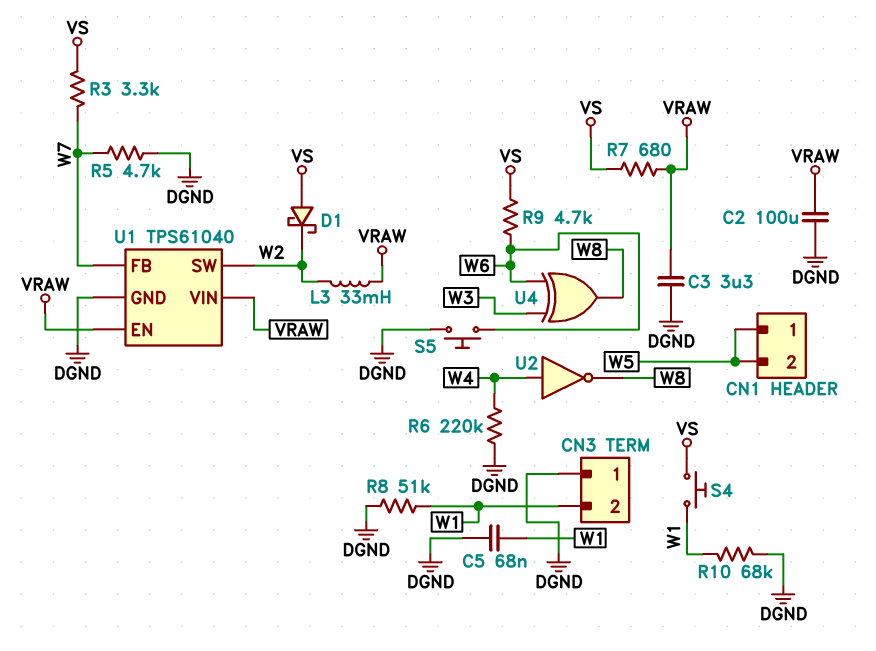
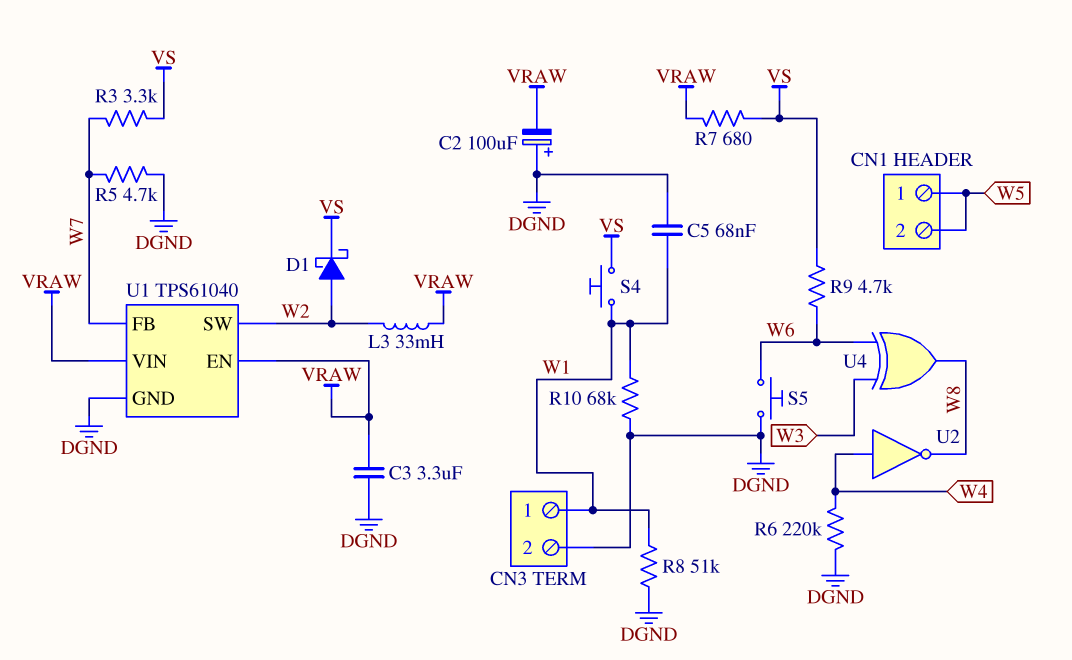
C2: 100uF (DGND, VRAW) -> 100uF (plus DGND, minus VRAW)
CN3 pin 1: DGND -> W1
CN3 pin 2: W1 -> DGND
D1: schottky (A VS, K W2) -> schottky (A W2, K VS)

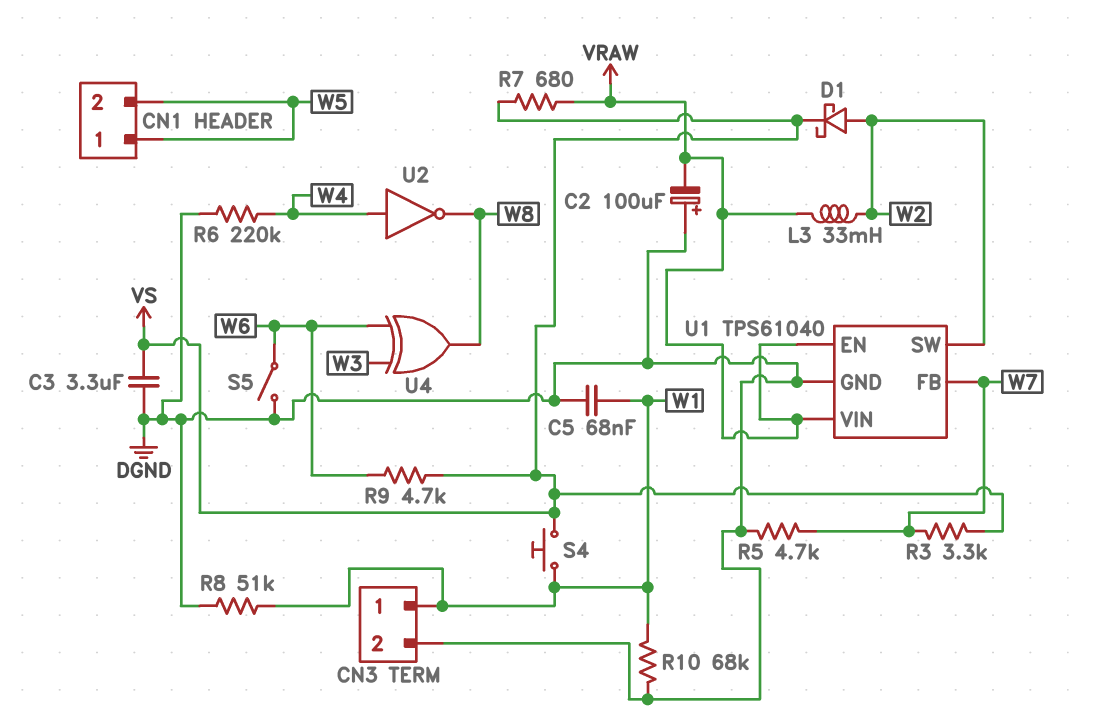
C3: 3.3uF (DGND, VRAW) -> 3.3uF (DGND, VS)
S5: button (DGND, W6) -> switch (DGND, W6)

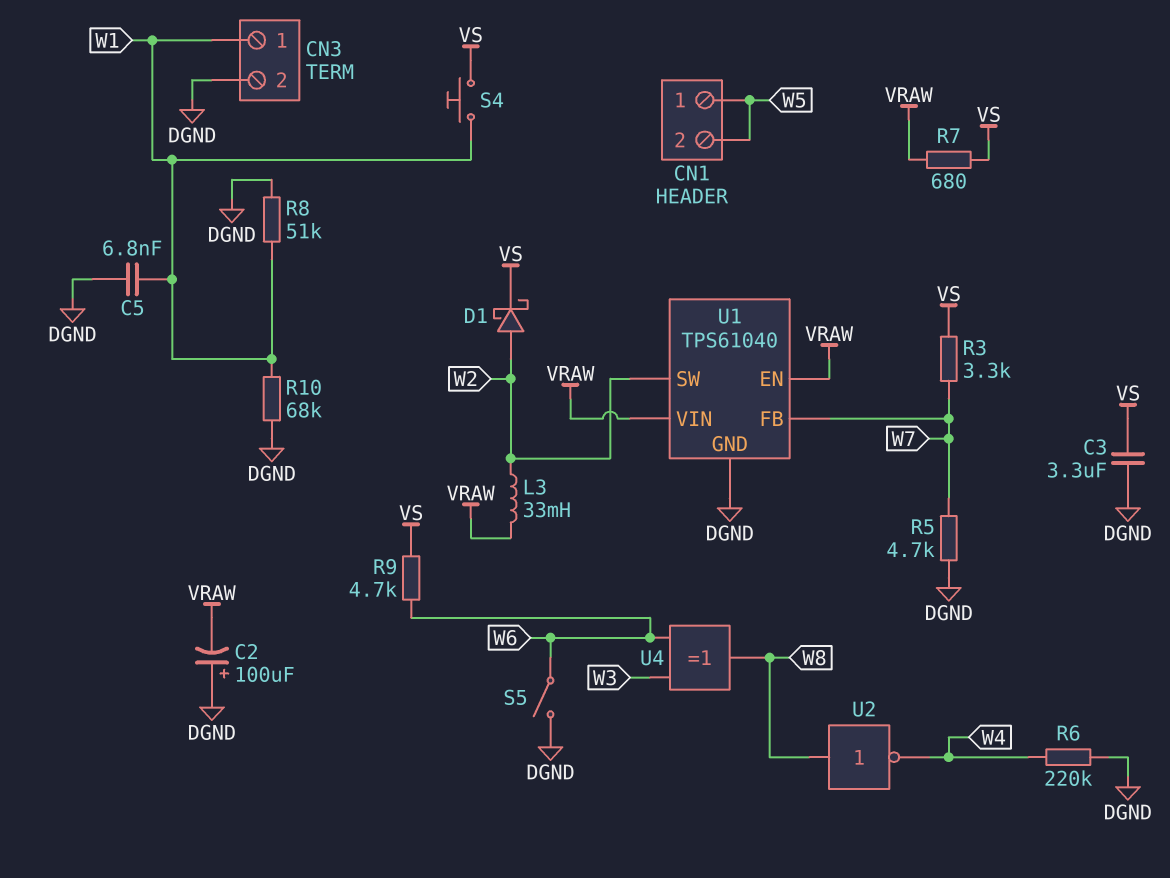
C5: 68nF (DGND, W1) -> 6.8nF (DGND, W1)
U2: NOT (in W4, out W8) -> NOT (in W8, out W4)

